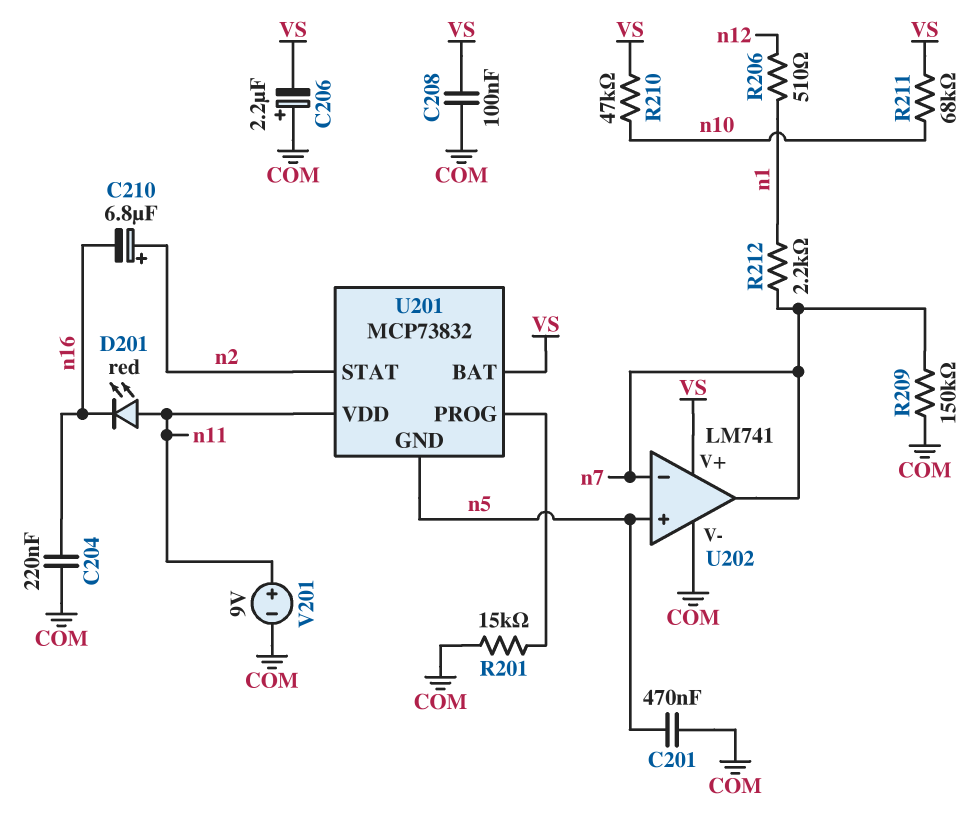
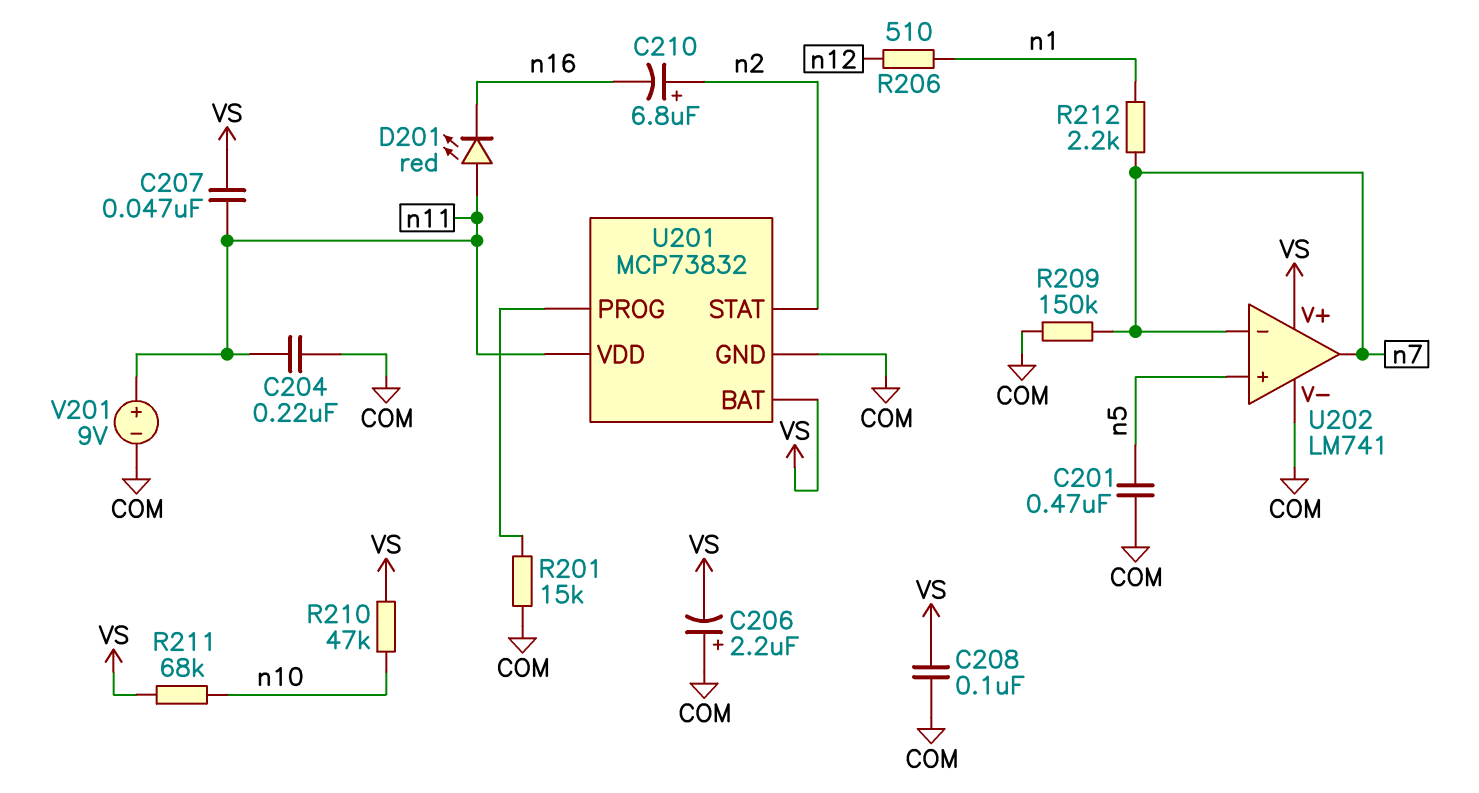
C204: 220nF (COM, n16) -> 220nF (COM, n11)
C207: none -> 47nF (VS, n11)
U201 pin GND: n5 -> COM

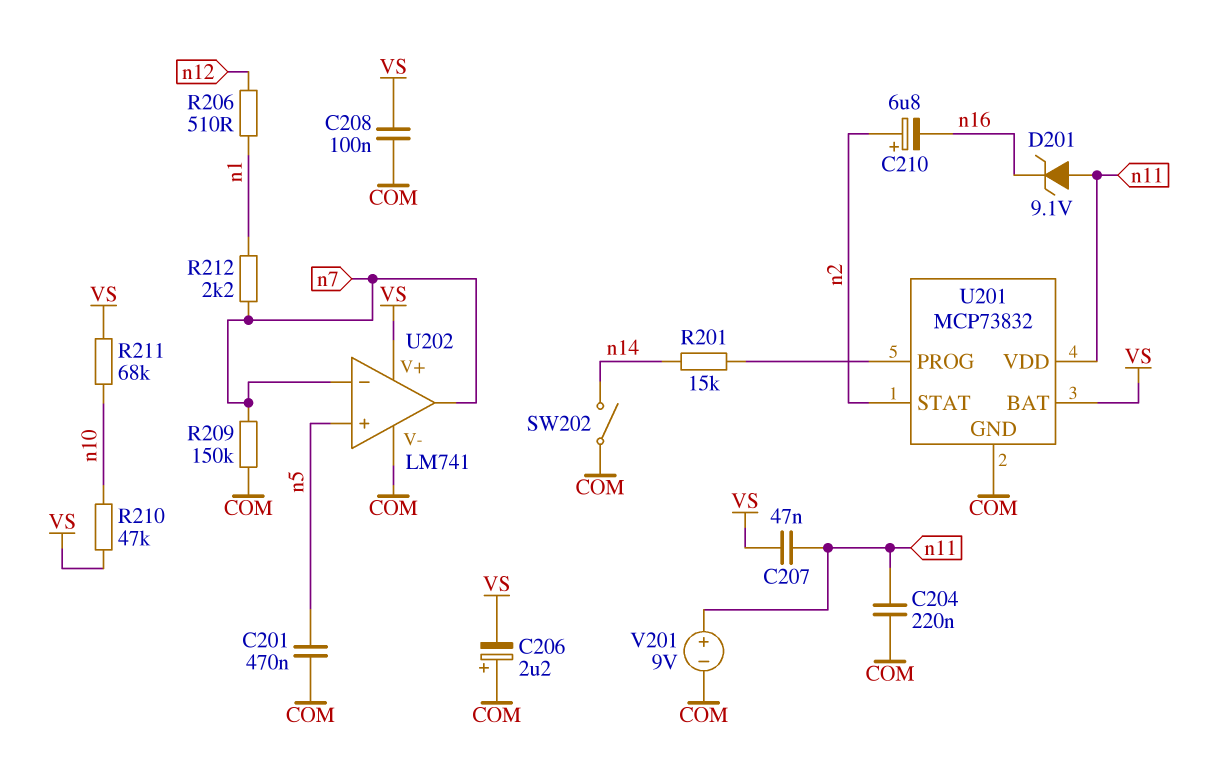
D201: LED red (A n11, K n16) -> zener 9.1V (A n11, K n16)
R201: 15k (COM, U201/PROG) -> 15k (U201/PROG, n14)
SW202: none -> switch (COM, n14)

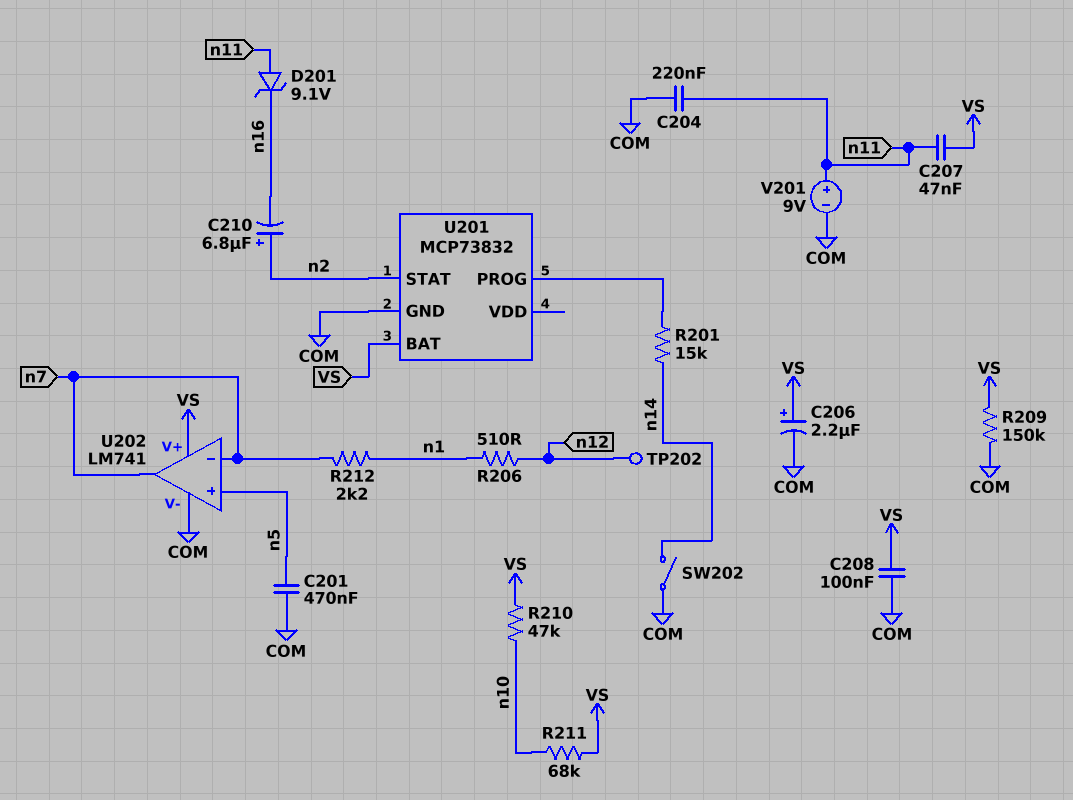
C206: 2.2uF (plus COM, minus VS) -> 2.2uF (plus VS, minus COM)
R209: 150k (COM, n7) -> 150k (COM, VS)
TP202: none -> test point (n12)
U201 pin VDD: n11 -> none

